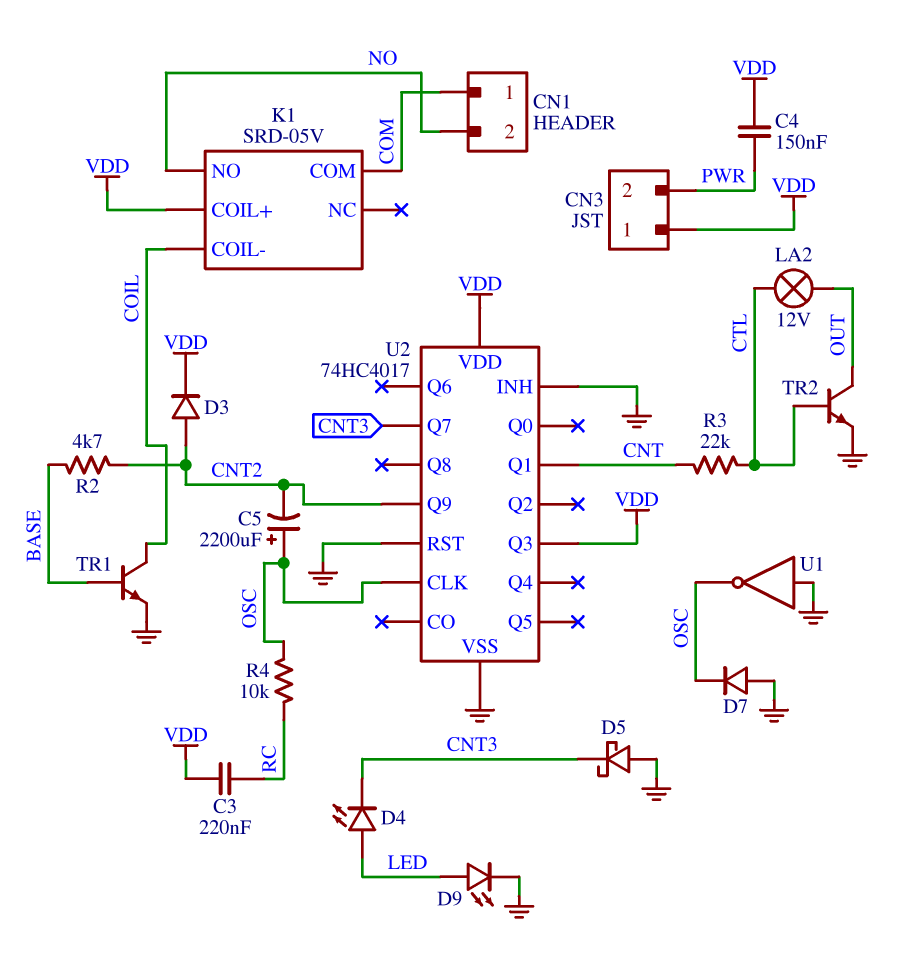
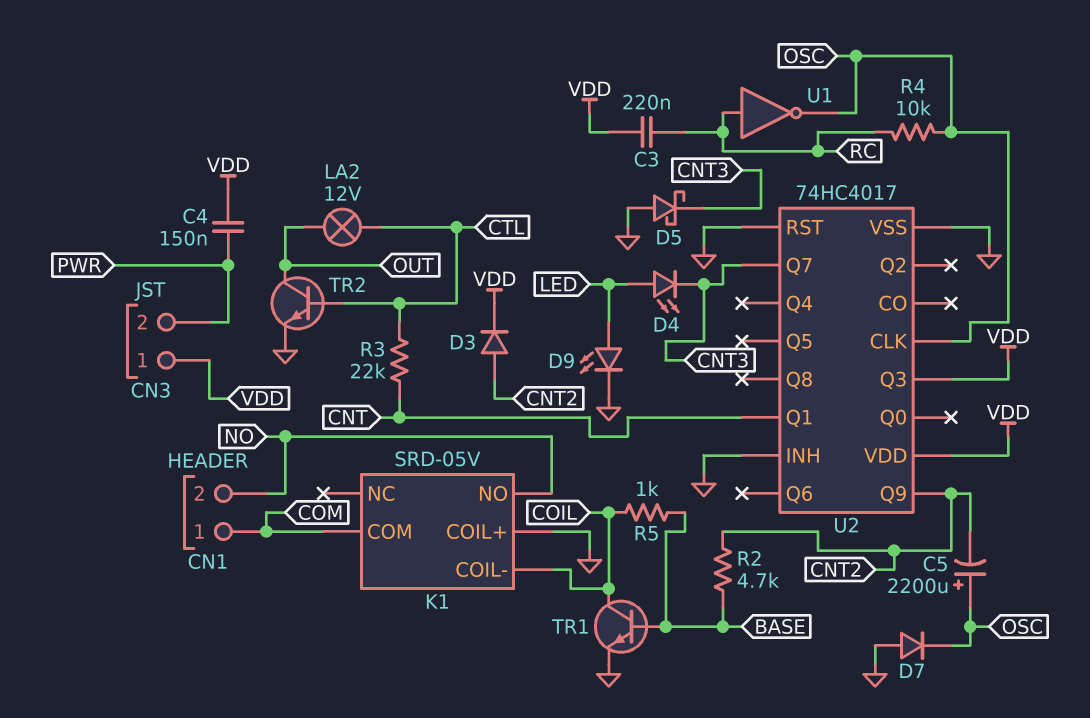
K1 pin COIL+: VDD -> GND
R5: none -> 1k (BASE, COIL)
U1: NOT (in GND, out OSC) -> NOT (in RC, out OSC)

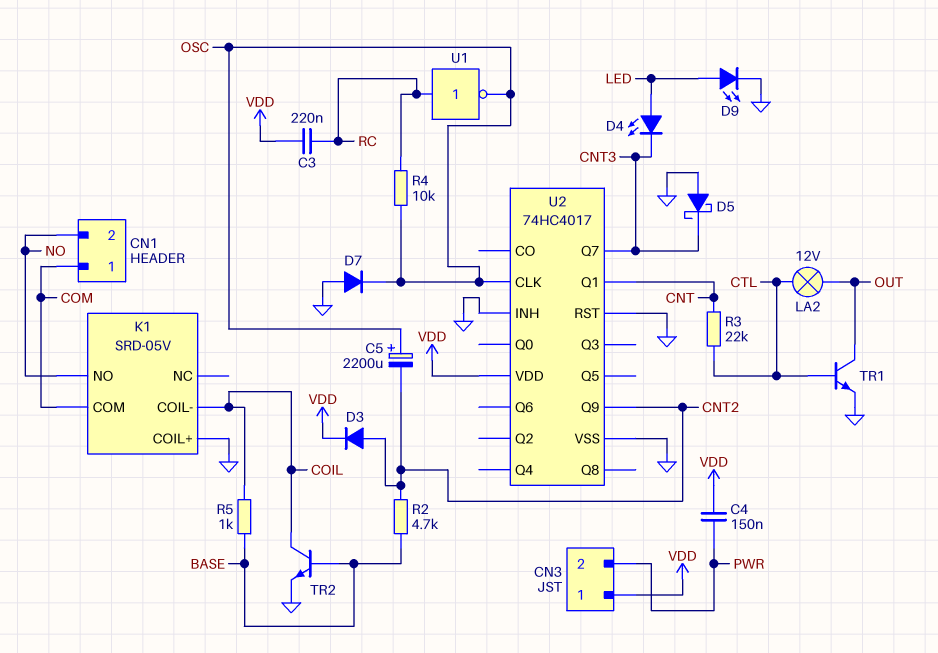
TR1: NPN (B BASE, C COIL, E GND) -> NPN (B CTL, C OUT, E GND)
TR2: NPN (B CTL, C OUT, E GND) -> NPN (B BASE, C COIL, E GND)
U2 pin Q3: VDD -> none

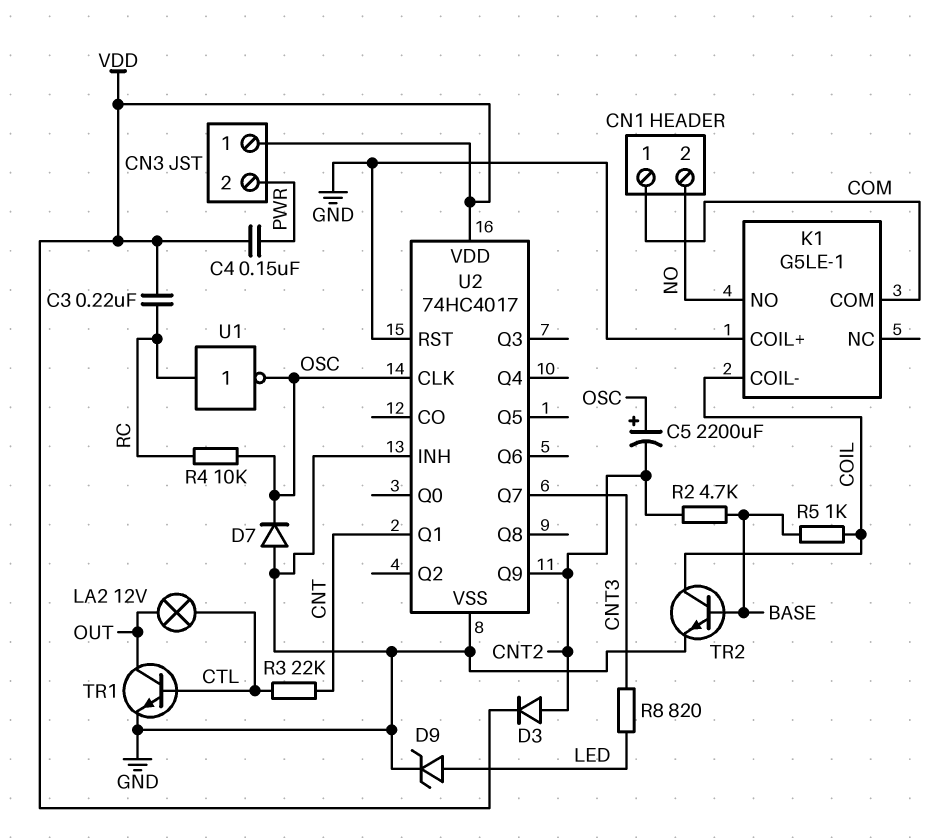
D4: LED (A LED, K CNT3) -> none
D5: schottky (A GND, K CNT3) -> none
D9: LED (A LED, K GND) -> zener (A LED, K GND)
K1: SRD-05V -> G5LE-1
R8: none -> 820 (CNT3, LED)

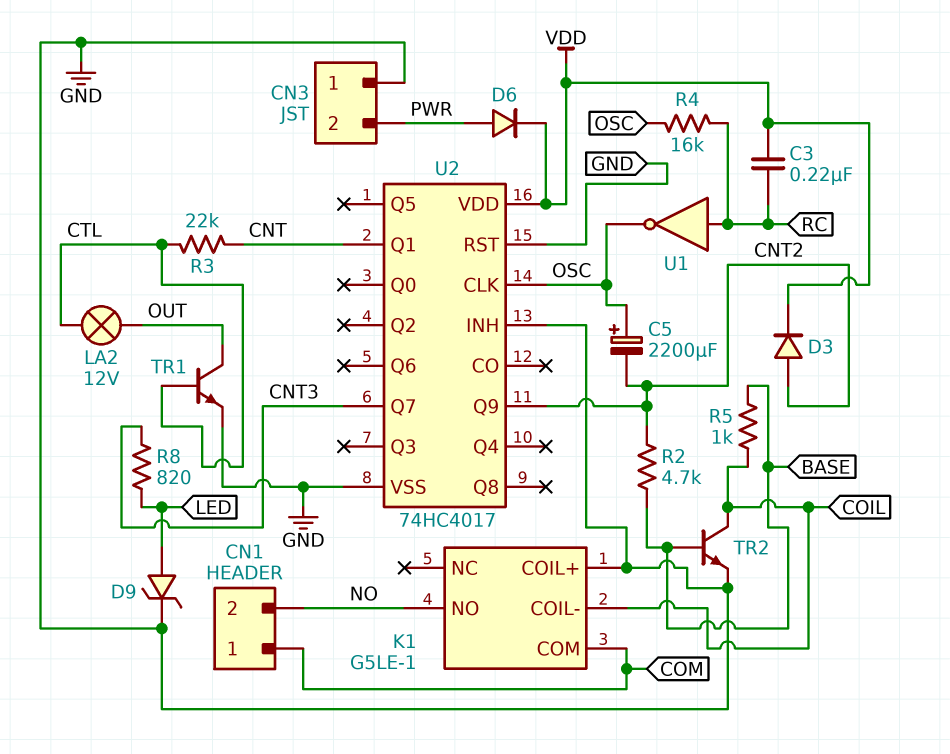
C4: 150nF (PWR, VDD) -> none
CN3 pin 1: VDD -> GND
D6: none -> diode (A PWR, K VDD)
D7: diode (A GND, K OSC) -> none
R4: 10k (OSC, RC) -> 16k (OSC, RC)

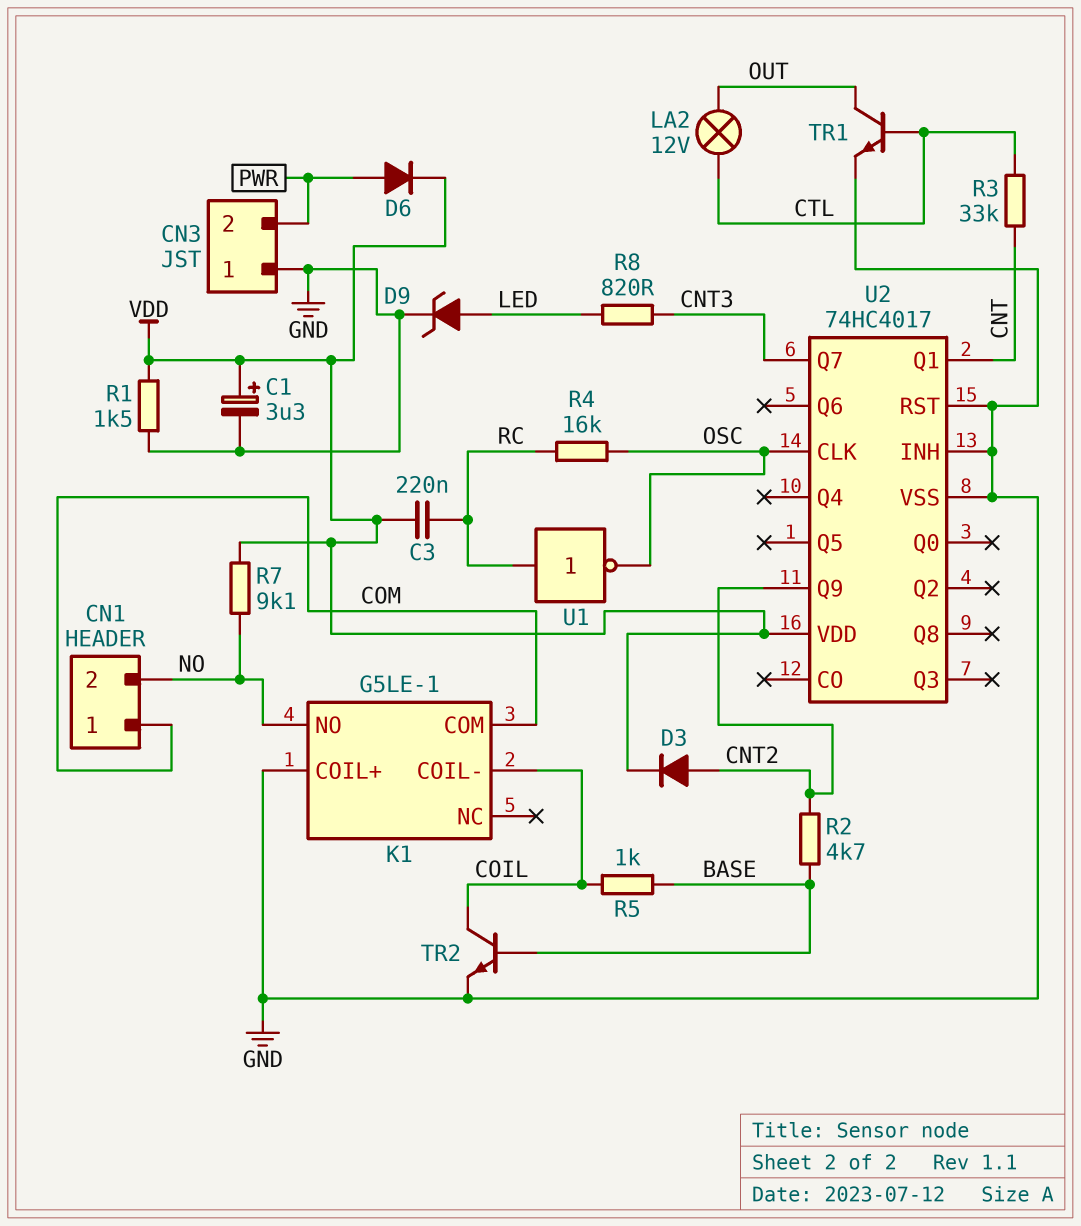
C1: none -> 3.3uF (plus VDD, minus GND)
C5: 2200uF (plus OSC, minus CNT2) -> none
R1: none -> 1.5k (GND, VDD)
R3: 22k (CNT, CTL) -> 33k (CNT, CTL)
R7: none -> 9.1k (NO, VDD)

